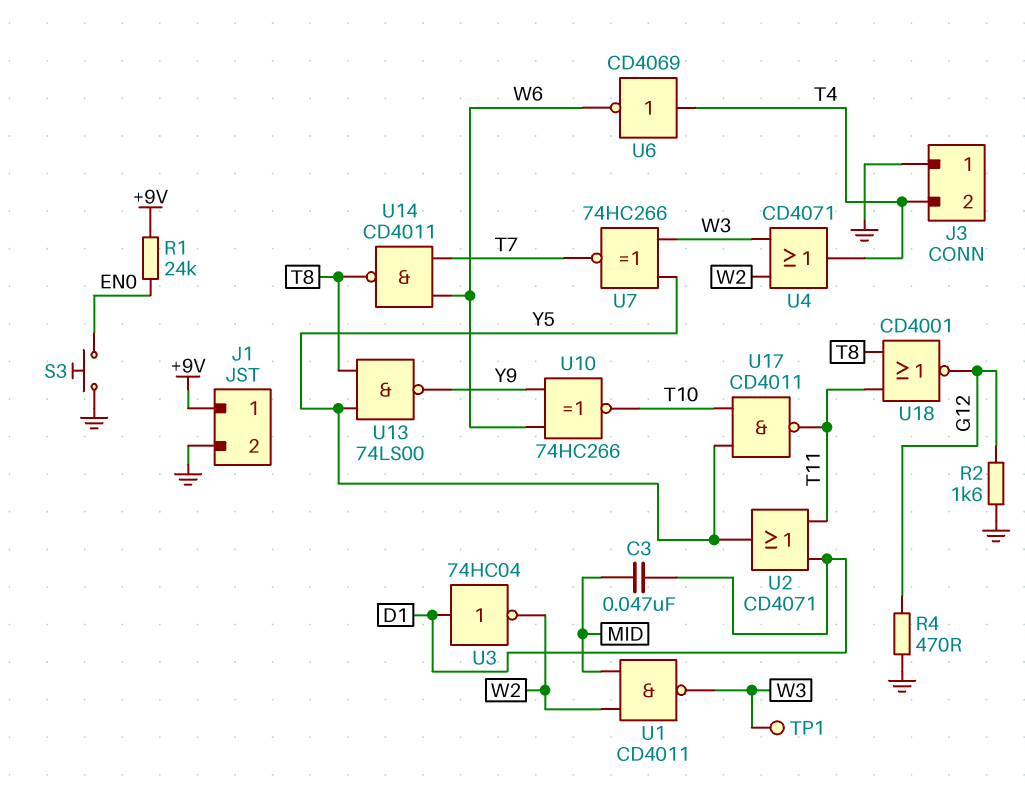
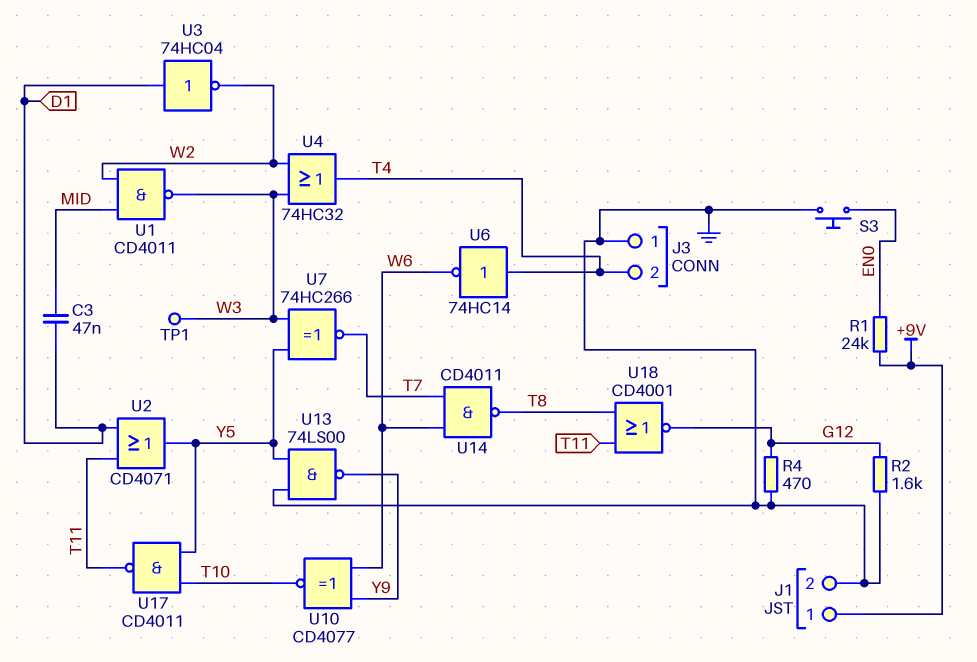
U4: OR CD4071 (in W2, in W3, out T4) -> OR 74HC32 (in W2, in W3, out T4)
U6: NOT CD4069 (in T4, out W6) -> NOT 74HC14 (in T4, out W6)
U10: XNOR 74HC266 (in W6, in Y9, out T10) -> XNOR CD4077 (in W6, in Y9, out T10)
U13: NAND 74LS00 (in T8, in Y5, out Y9) -> NAND 74LS00 (in GND, in Y5, out Y9)

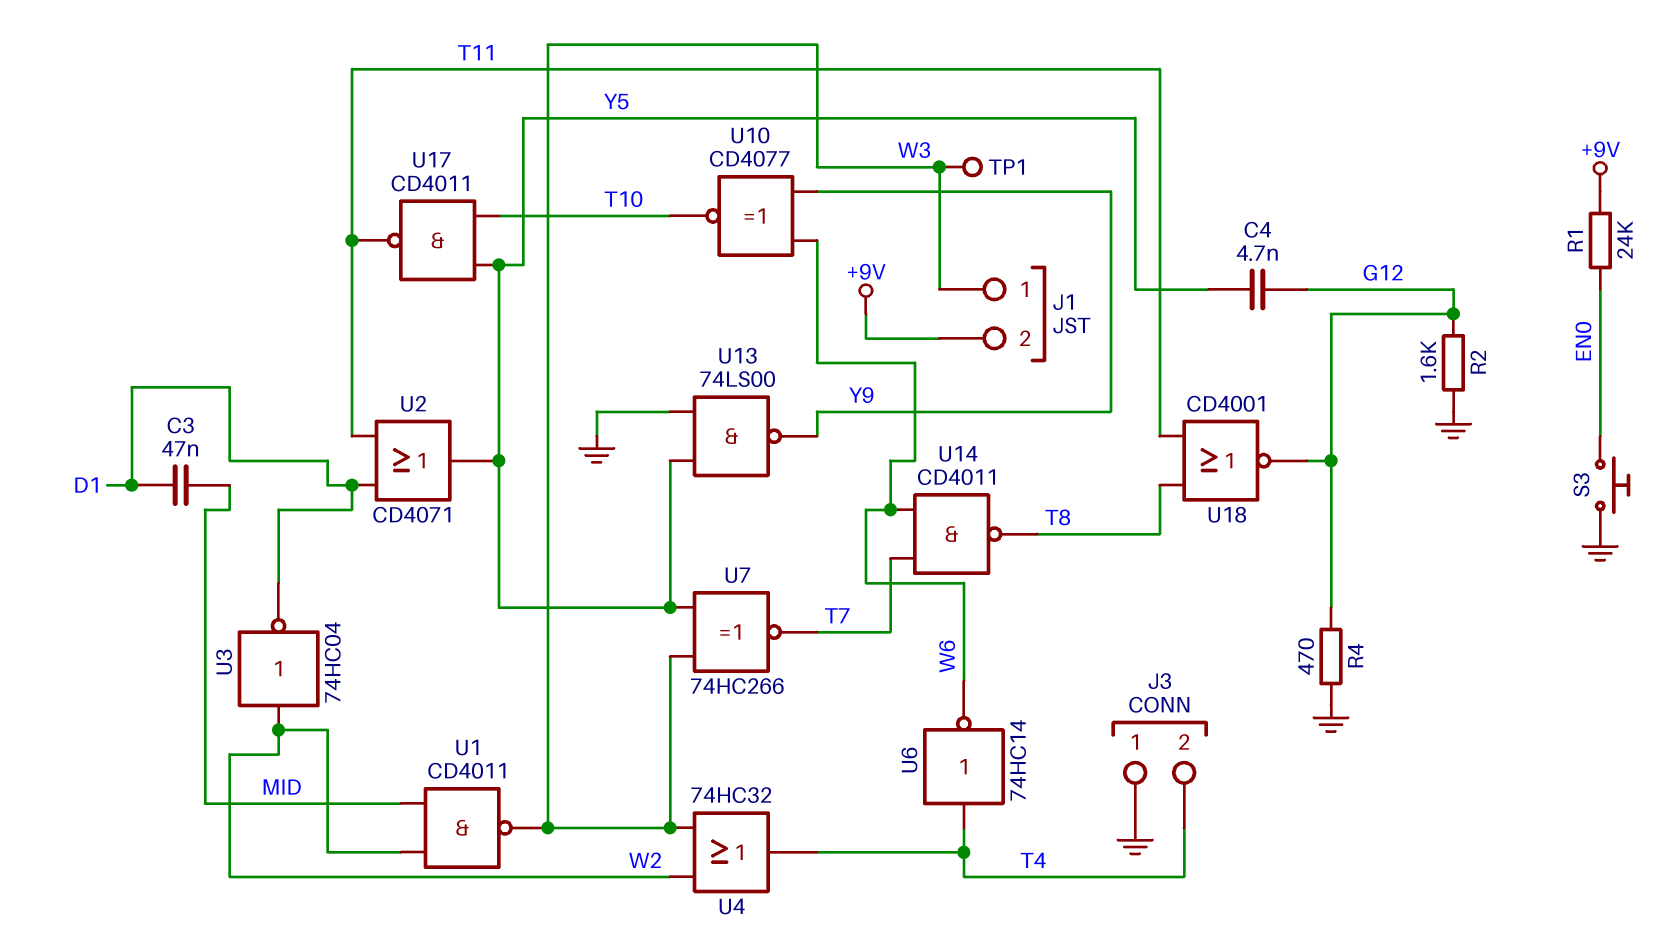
C4: none -> 4.7nF (G12, Y5)
J1 pin 1: +9V -> W3
J1 pin 2: GND -> +9V
U3: NOT 74HC04 (in D1, out W2) -> NOT 74HC04 (in W2, out D1)

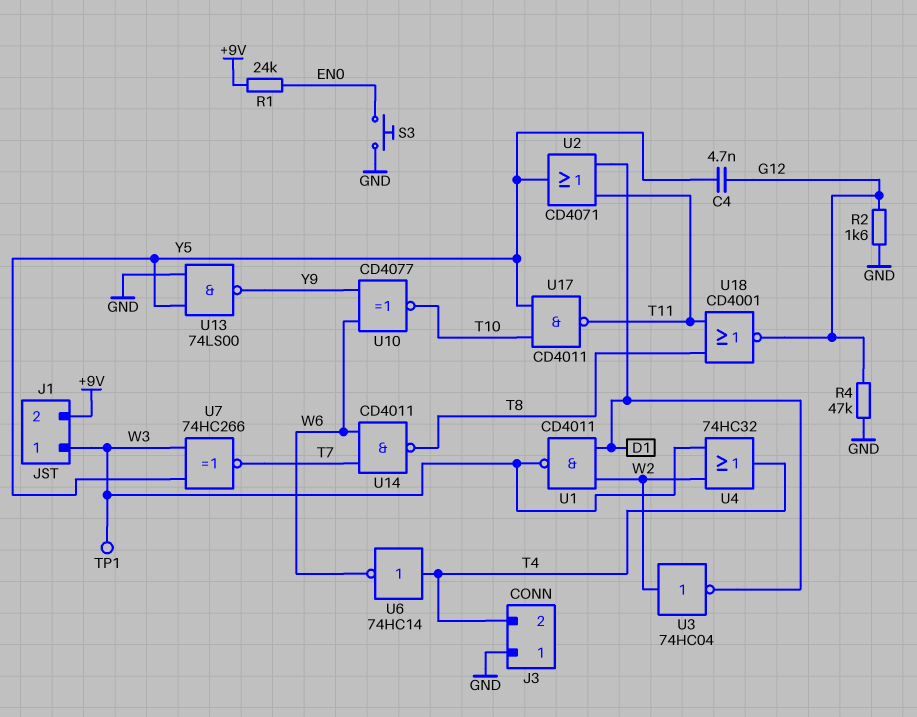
C3: 47nF (D1, MID) -> none
R4: 470 (G12, GND) -> 47k (G12, GND)
U1: NAND CD4011 (in MID, in W2, out W3) -> NAND CD4011 (in D1, in W2, out W3)

